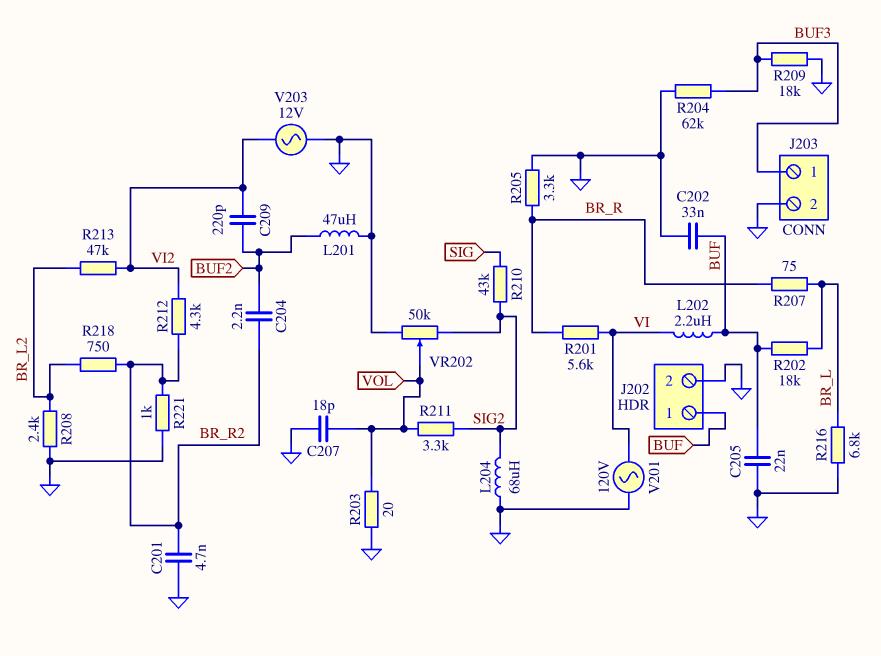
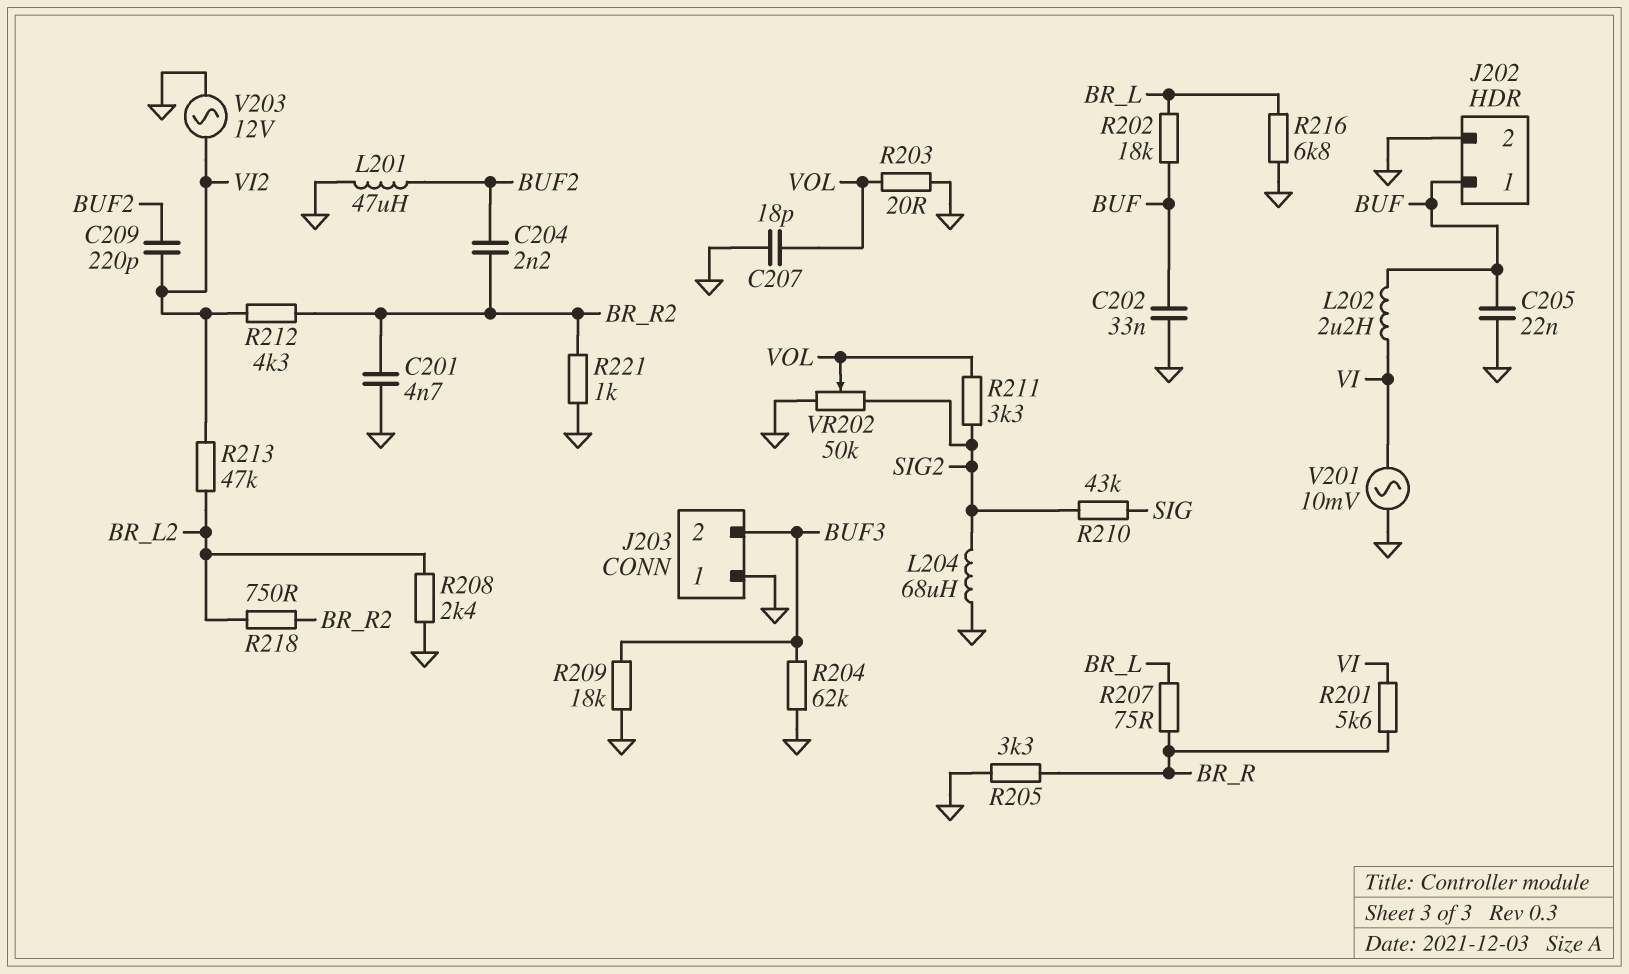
J203 pin 1: BUF3 -> GND
J203 pin 2: GND -> BUF3
V201: AC 120V (GND, VI) -> AC 10mV (GND, VI)

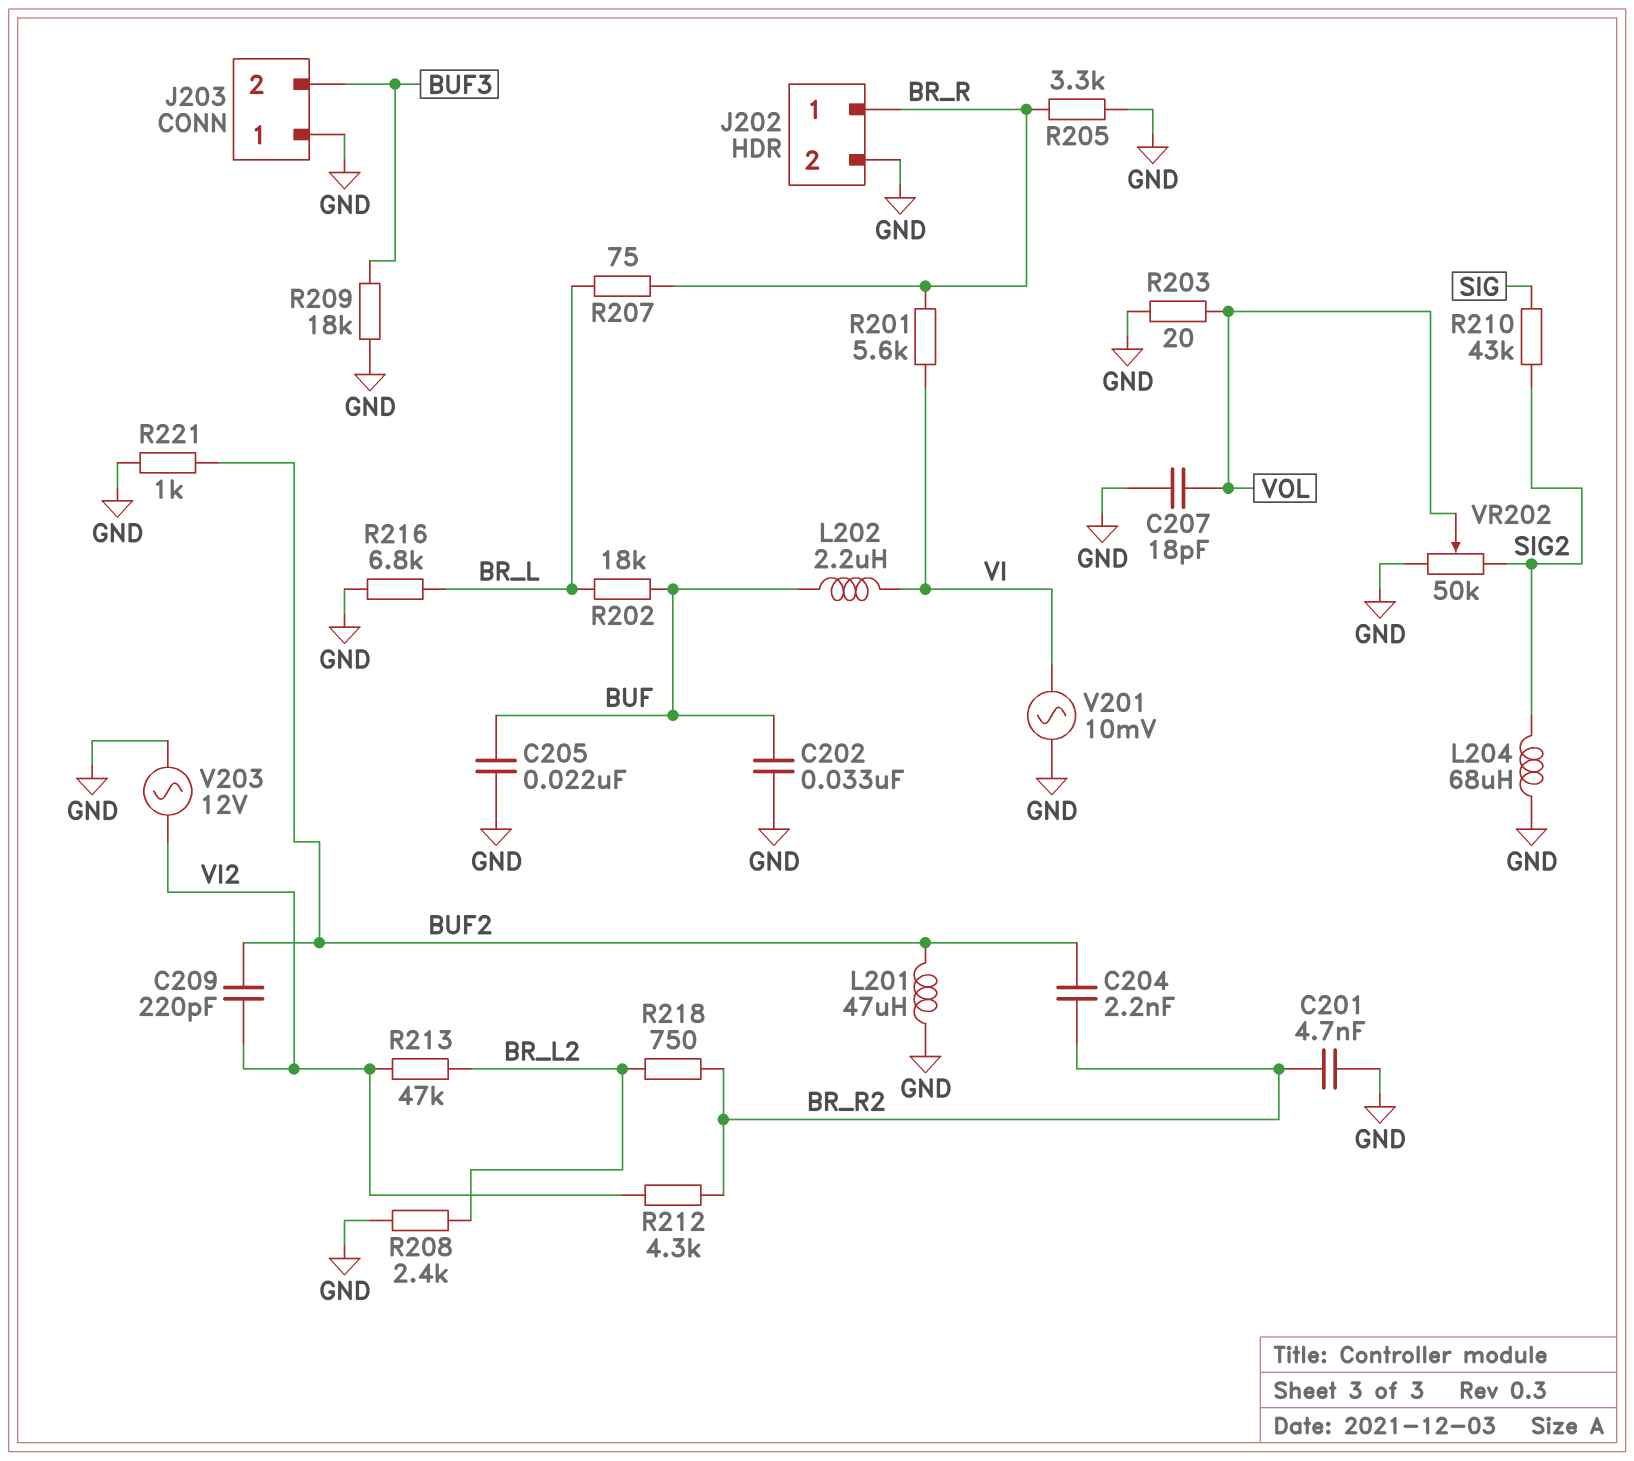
J202 pin 1: BUF -> BR_R
R204: 62k (BUF3, GND) -> none
R211: 3.3k (SIG2, VOL) -> none
R221: 1k (BR_R2, GND) -> 1k (BUF2, GND)

